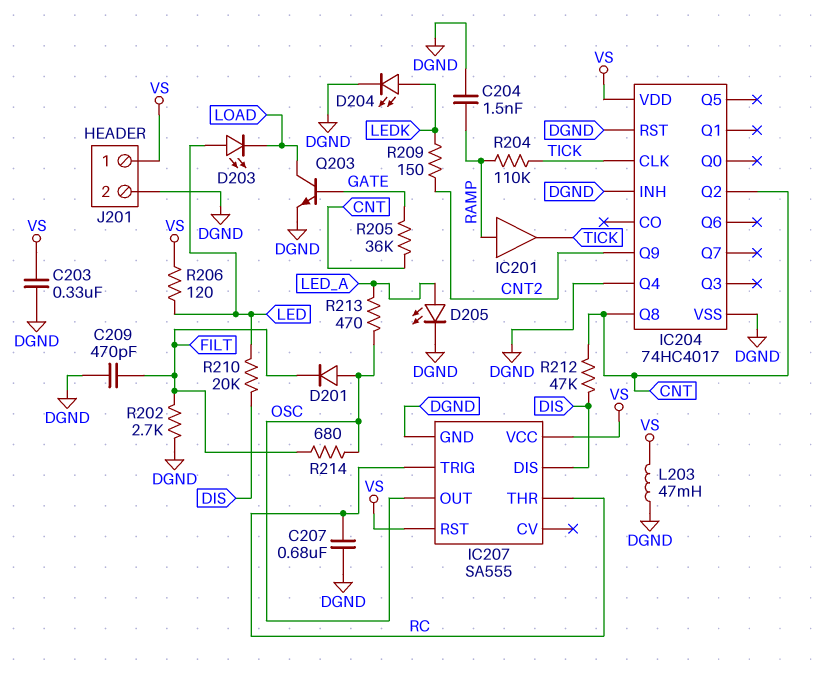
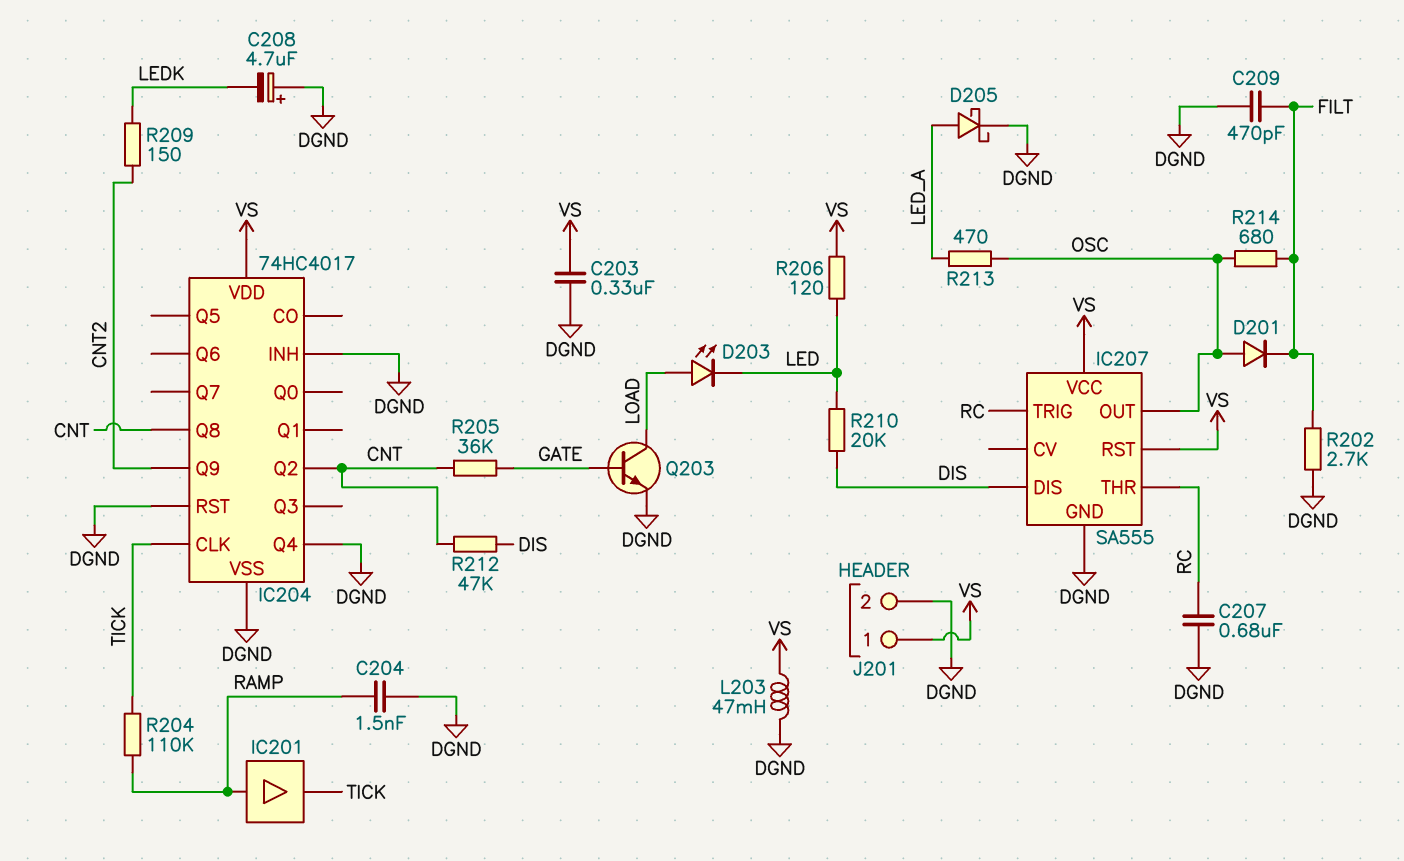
C208: none -> 4.7uF (plus DGND, minus LEDK)
D203: LED (A LED, K LOAD) -> LED (A LOAD, K LED)
D204: LED (A LEDK, K DGND) -> none
D205: LED (A LED_A, K DGND) -> schottky (A LED_A, K DGND)

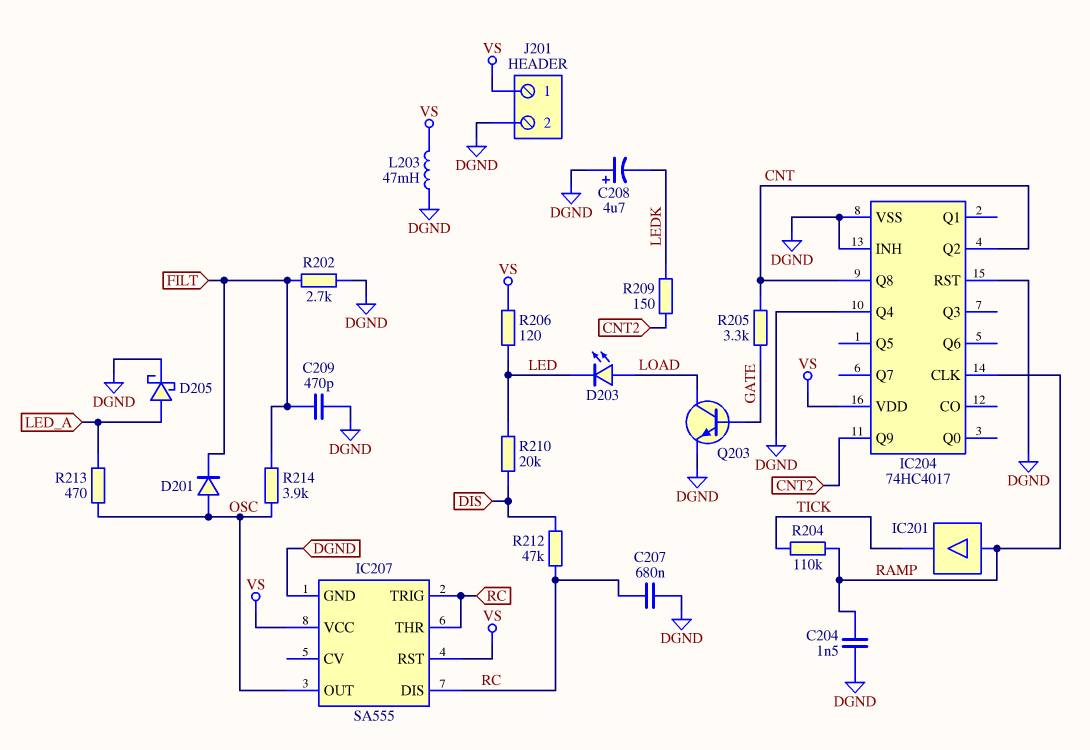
C203: 330nF (DGND, VS) -> none
IC204 pin CLK: TICK -> RAMP
IC207 pin DIS: DIS -> RC
R205: 36k (CNT, GATE) -> 3.3k (CNT, GATE)
R212: 47k (CNT, DIS) -> 47k (DIS, RC)
R214: 680 (FILT, OSC) -> 3.9k (FILT, OSC)

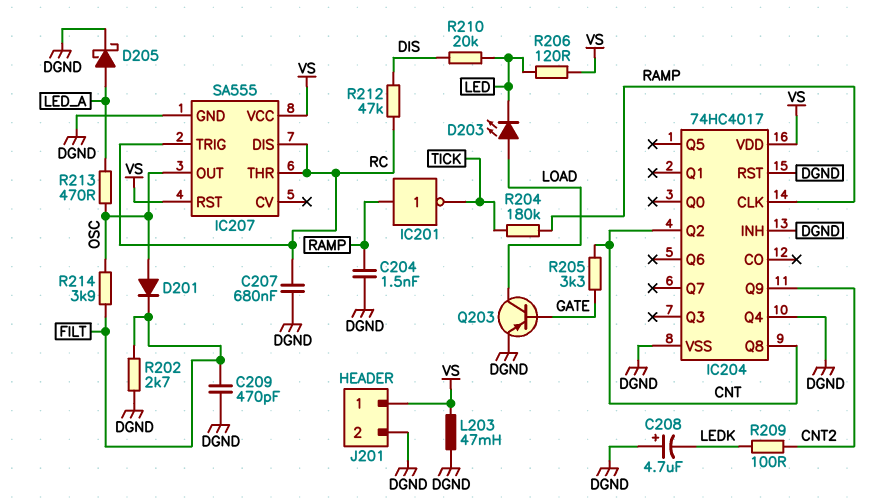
IC201: buffer (in RAMP, out TICK) -> NOT (in RAMP, out TICK)
Q203: NPN (B GATE, C LOAD, E DGND) -> PNP (B GATE, C LOAD, E DGND)
R204: 110k (RAMP, TICK) -> 180k (RAMP, TICK)
R209: 150 (CNT2, LEDK) -> 100 (CNT2, LEDK)

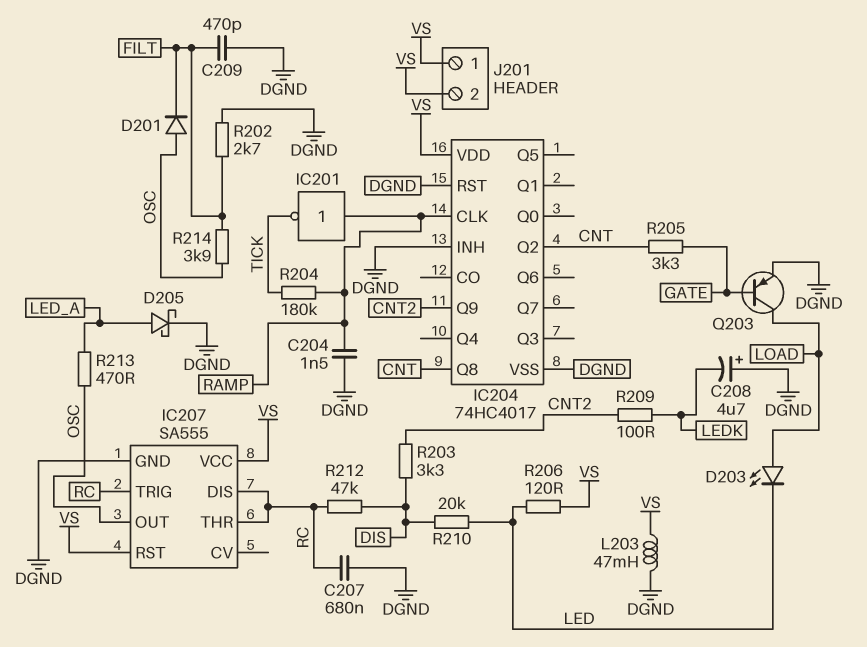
IC204 pin Q4: DGND -> none
J201 pin 2: DGND -> VS
R203: none -> 3.3k (CNT2, DIS)

